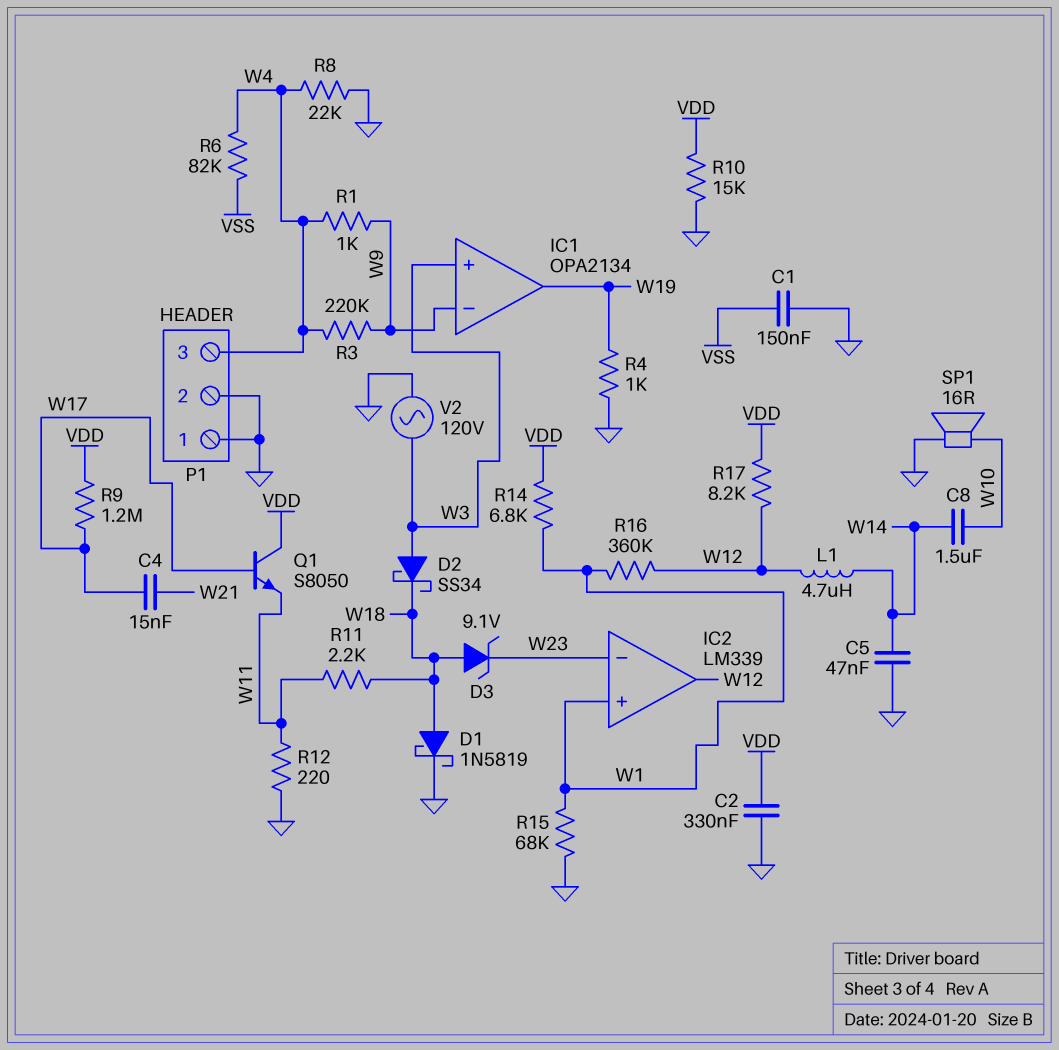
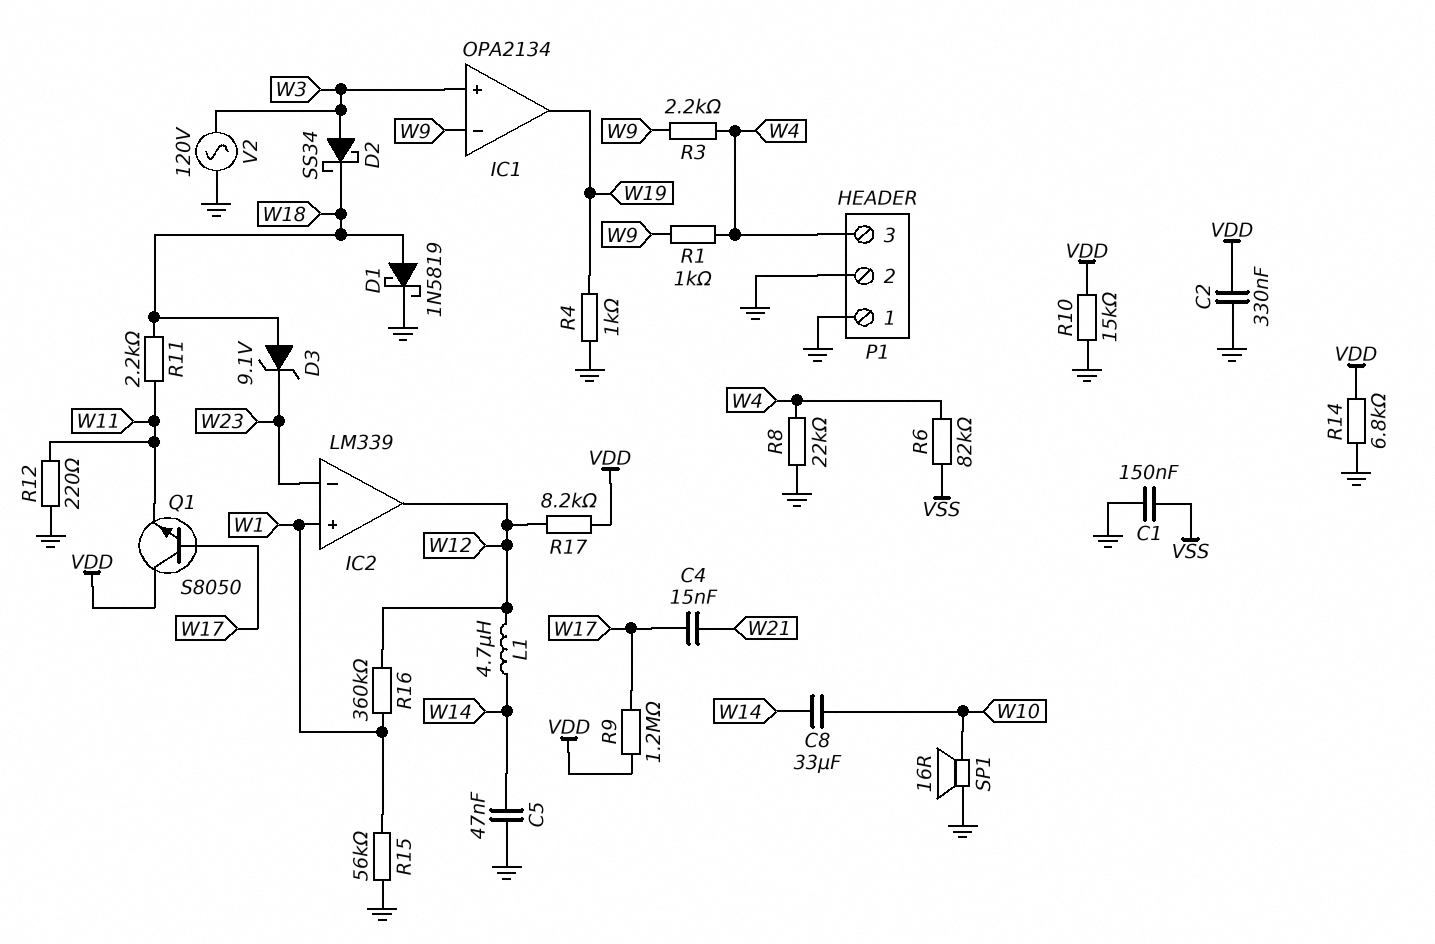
C8: 1.5uF (W10, W14) -> 33uF (W10, W14)
R3: 220k (W4, W9) -> 2.2k (W4, W9)
R14: 6.8k (VDD, W1) -> 6.8k (GND, VDD)
R15: 68k (GND, W1) -> 56k (GND, W1)

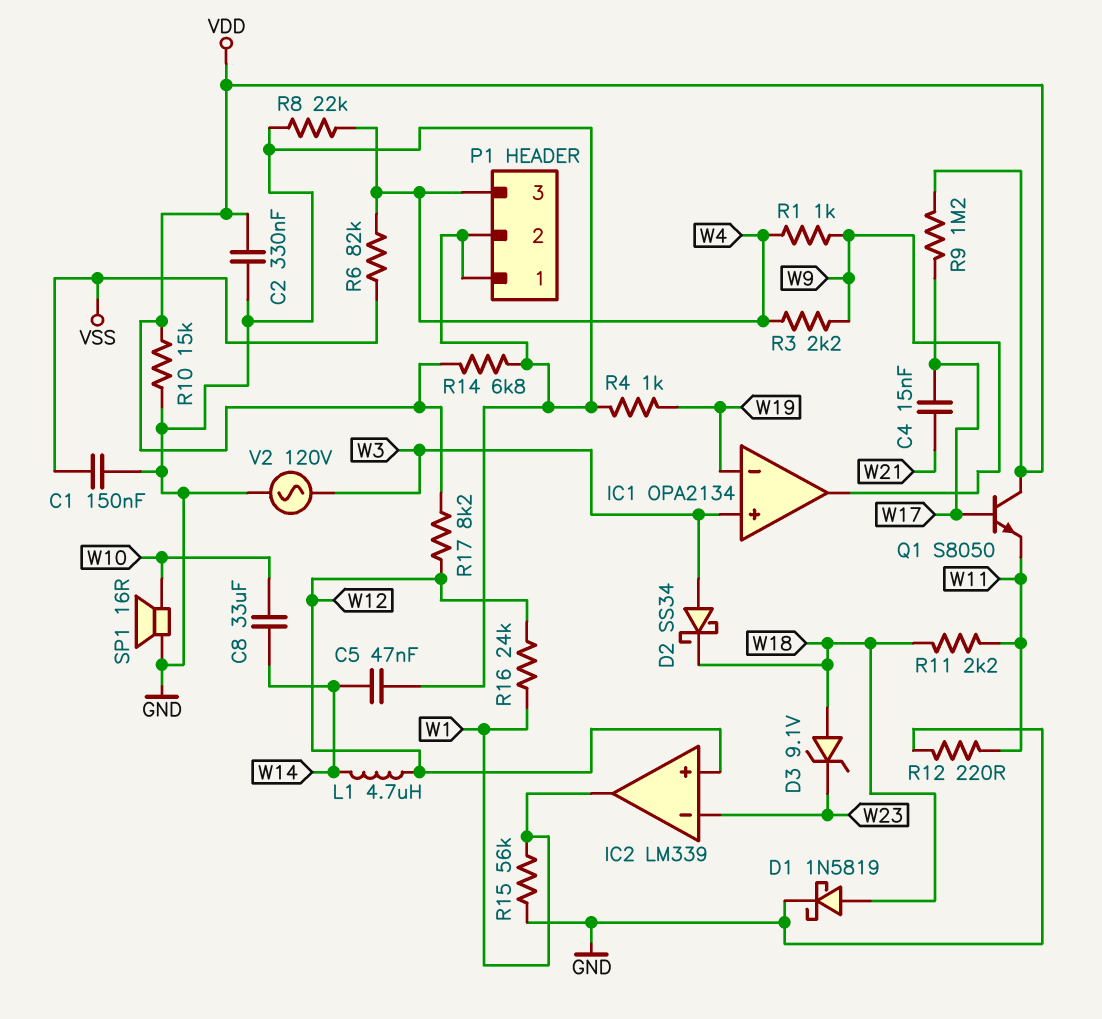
IC1 pin in-: W9 -> W19
IC1 pin out: W19 -> W9
IC2 pin in+: W1 -> W12
IC2 pin out: W12 -> W1
R16: 360k (W1, W12) -> 24k (W1, W12)

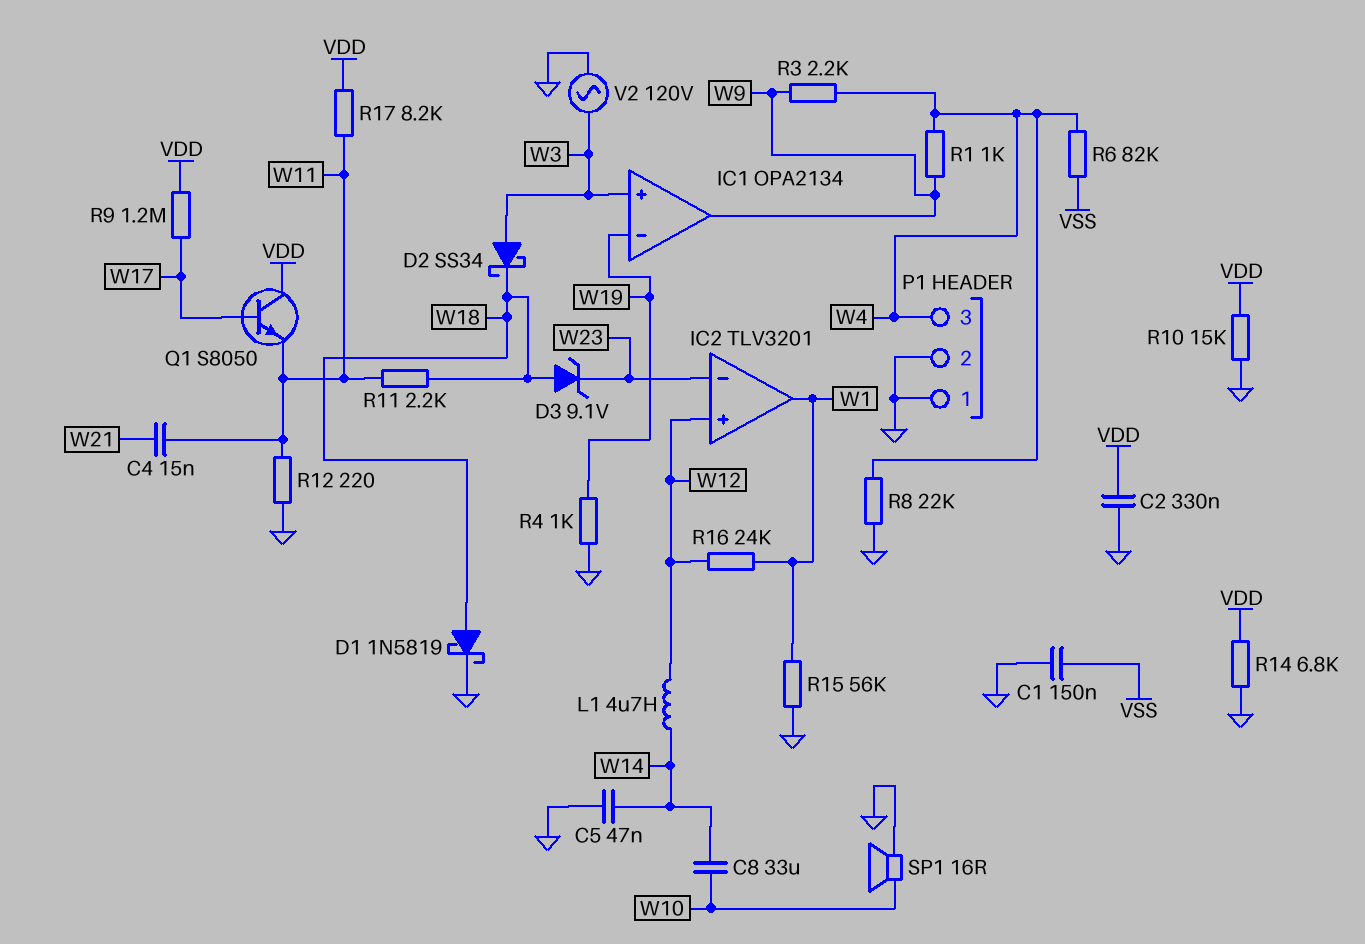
C4: 15nF (W17, W21) -> 15nF (W11, W21)
IC2: LM339 -> TLV3201
R17: 8.2k (VDD, W12) -> 8.2k (VDD, W11)

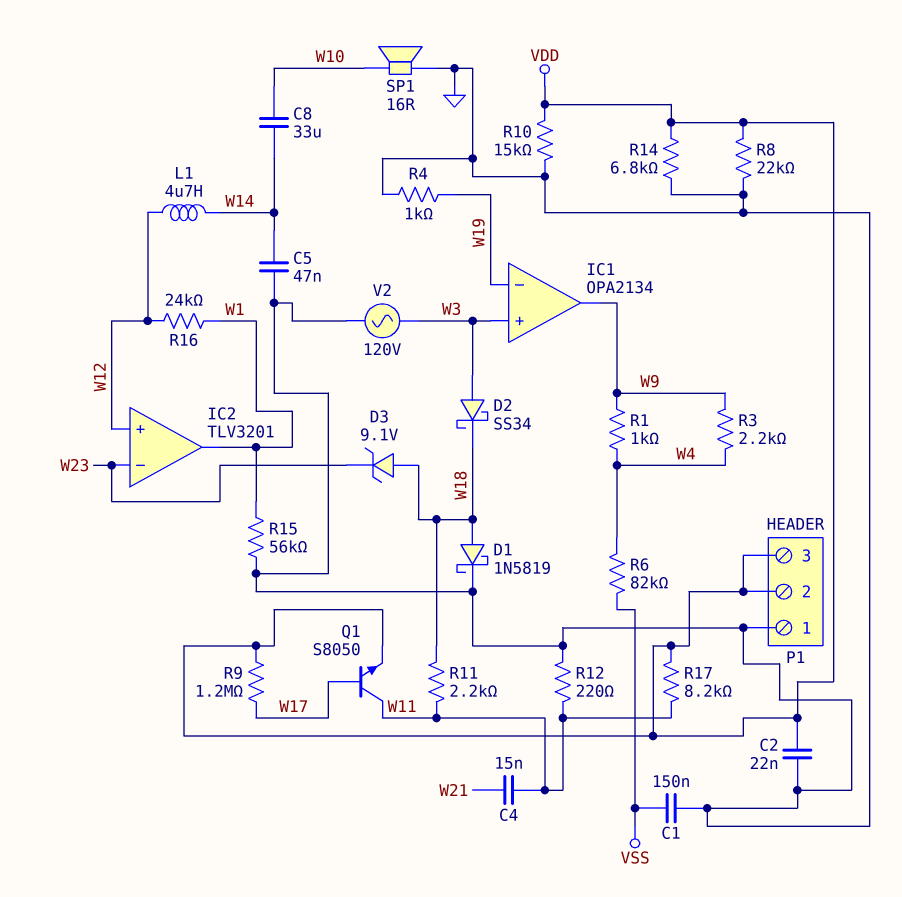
C2: 330nF (GND, VDD) -> 22nF (GND, VDD)
P1 pin 2: GND -> VDD
P1 pin 3: W4 -> VDD
Q1: NPN S8050 (B W17, C VDD, E W11) -> NPN S8050 (B W17, C W11, E VDD)
R8: 22k (GND, W4) -> 22k (GND, VDD)

